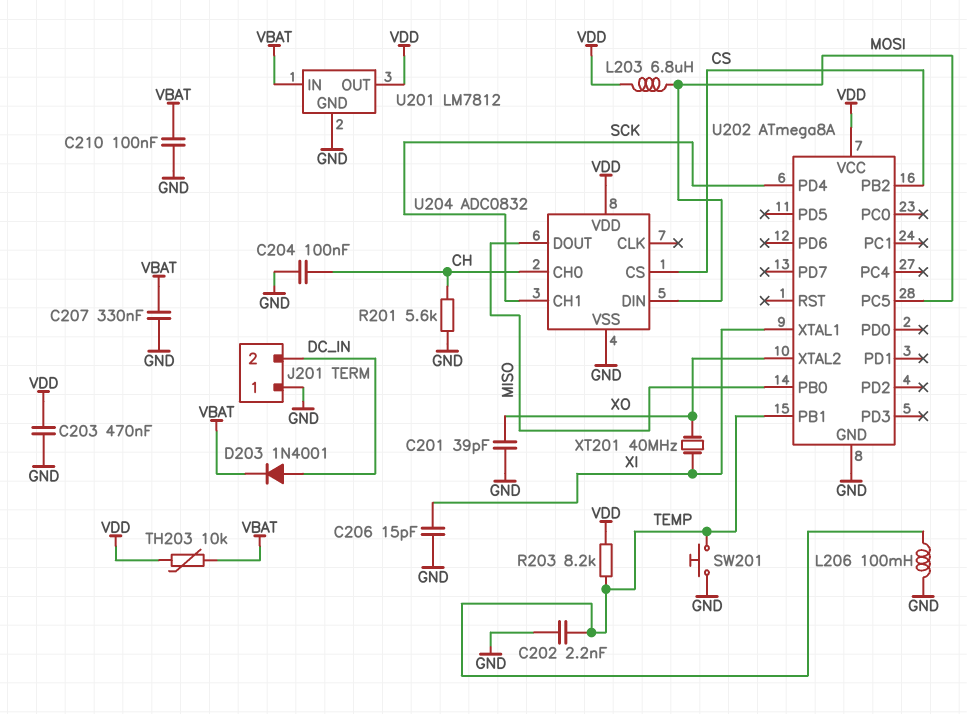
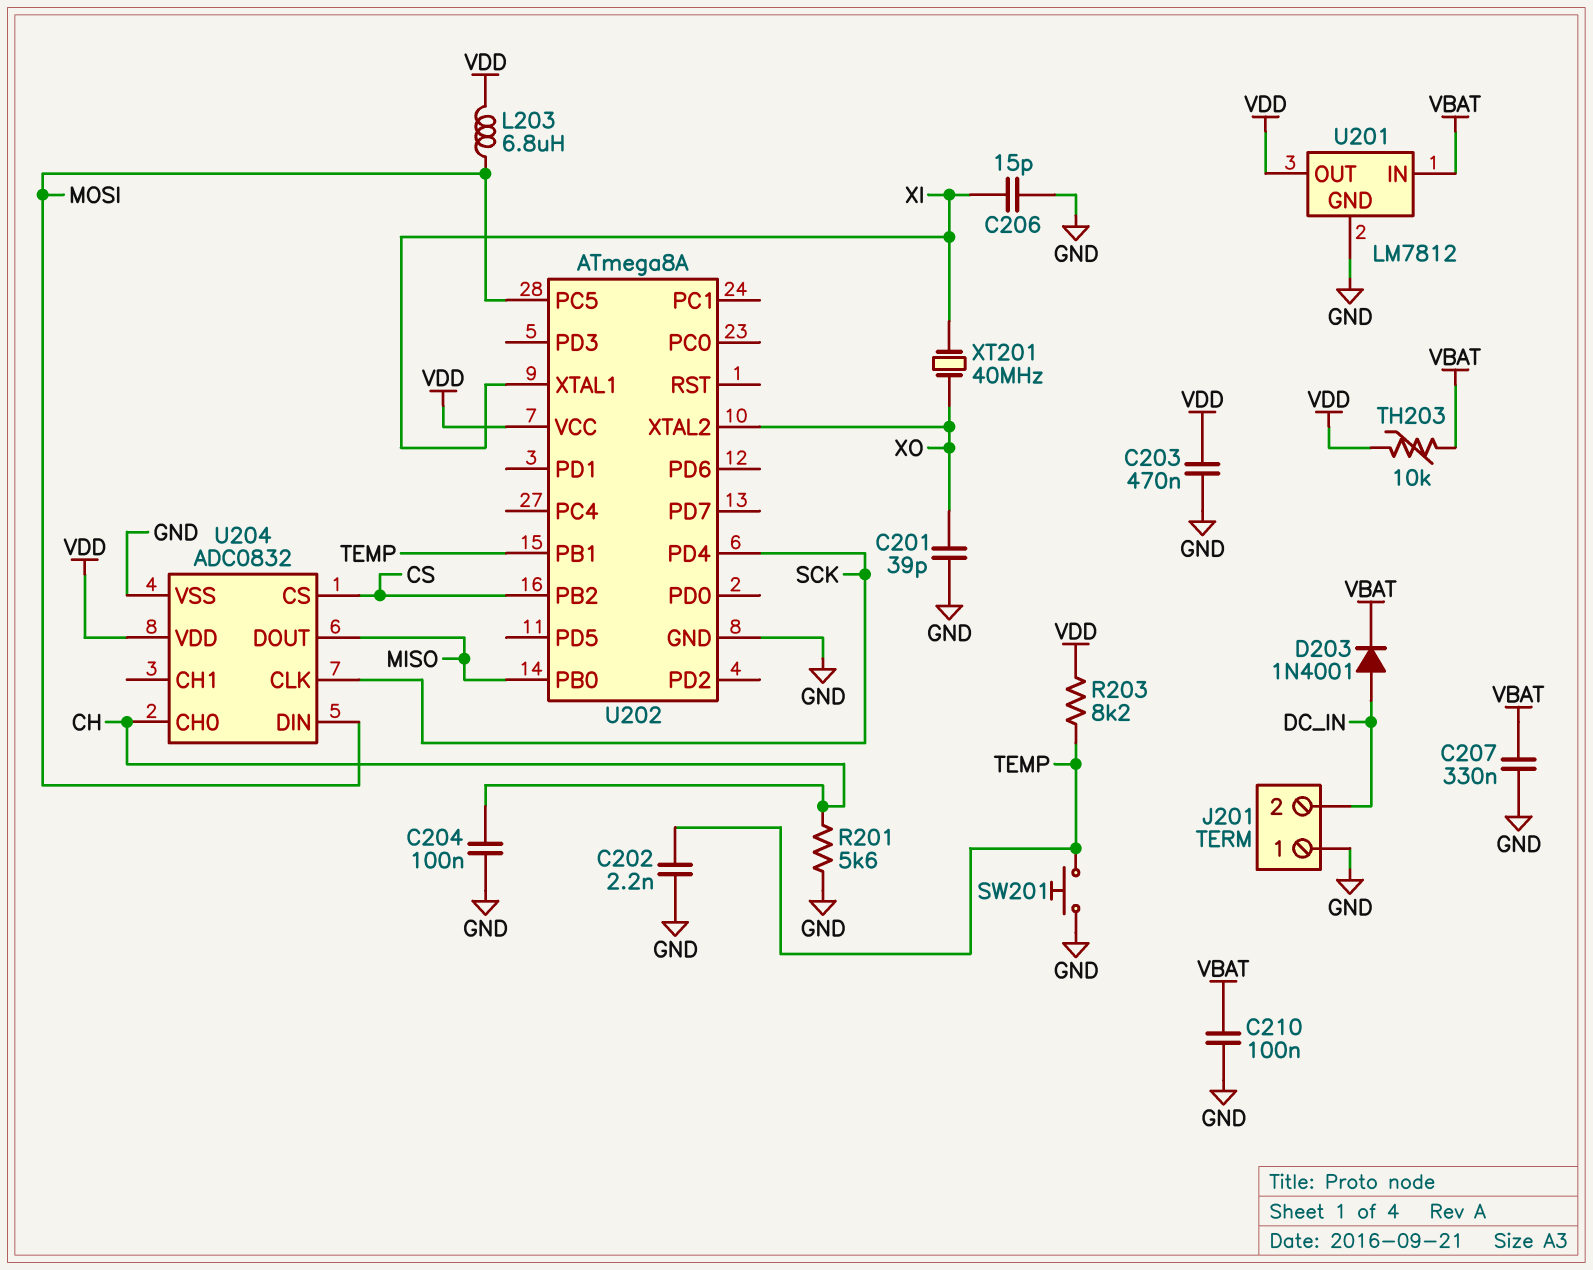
L206: 100mH (GND, TEMP) -> none
U204 pin CH1: SCK -> none
U204 pin CLK: none -> SCK

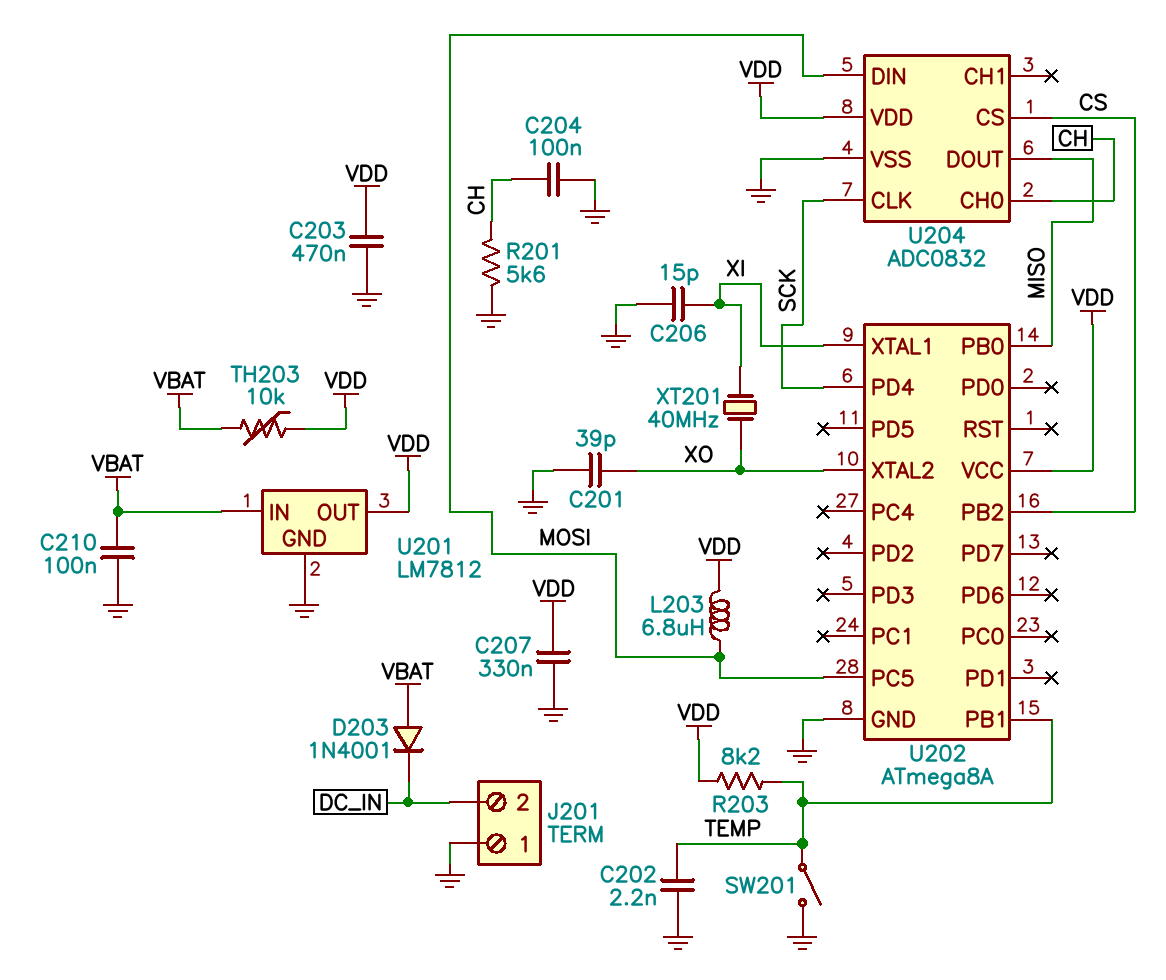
C207: 330nF (GND, VBAT) -> 330nF (GND, VDD)
D203: diode 1N4001 (A DC_IN, K VBAT) -> diode 1N4001 (A VBAT, K DC_IN)
SW201: button (GND, TEMP) -> switch (GND, TEMP)

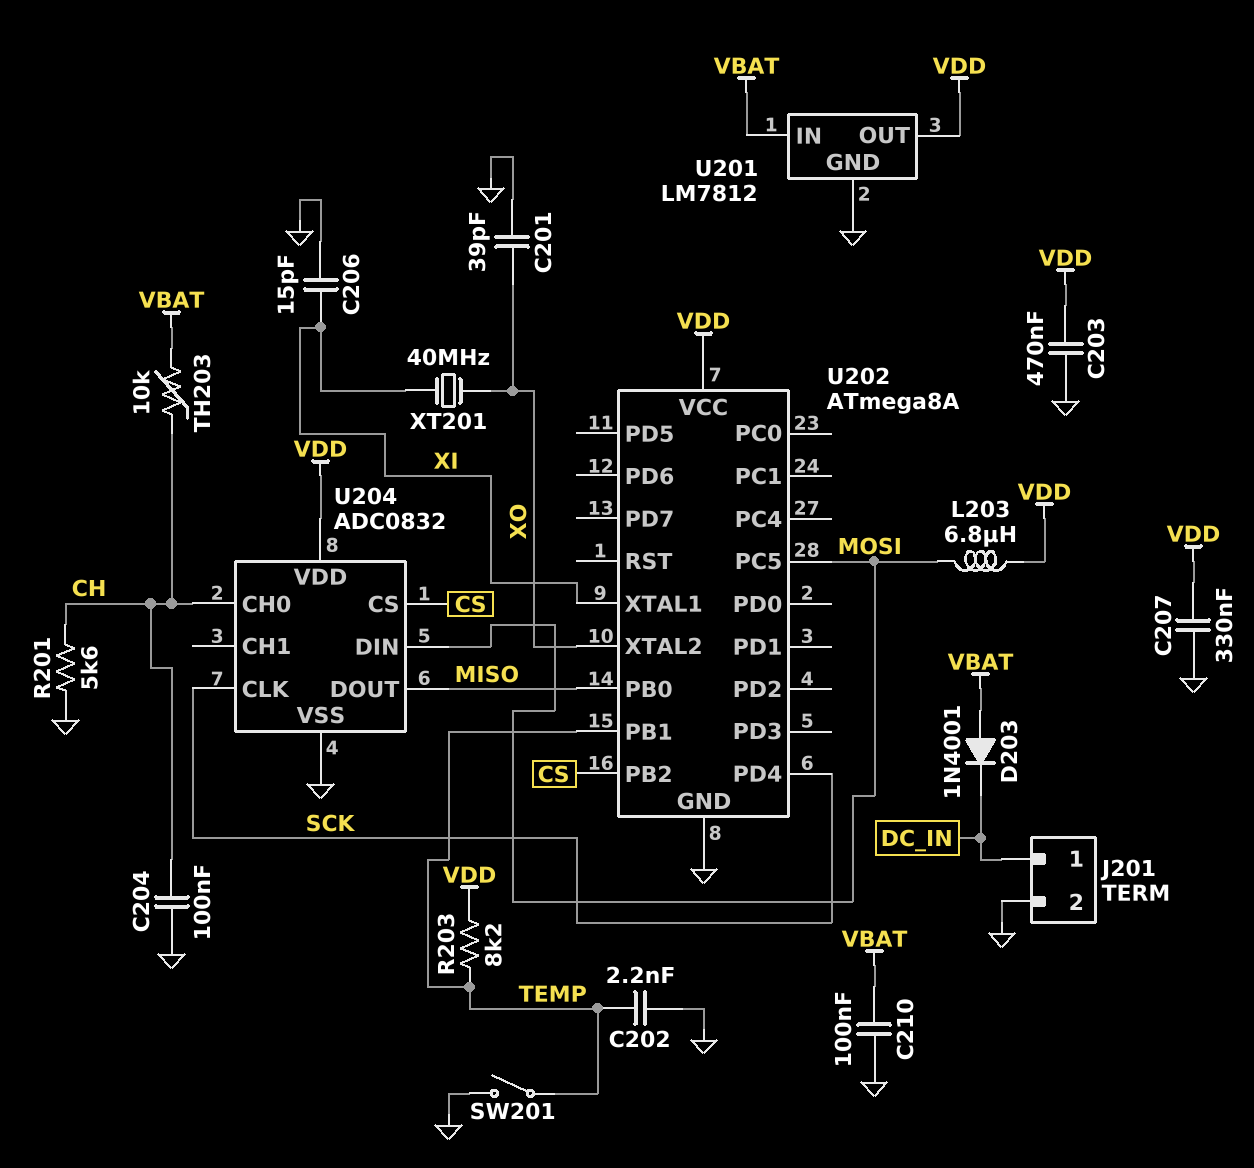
J201 pin 1: GND -> DC_IN
J201 pin 2: DC_IN -> GND
TH203: 10k (VBAT, VDD) -> 10k (CH, VBAT)

